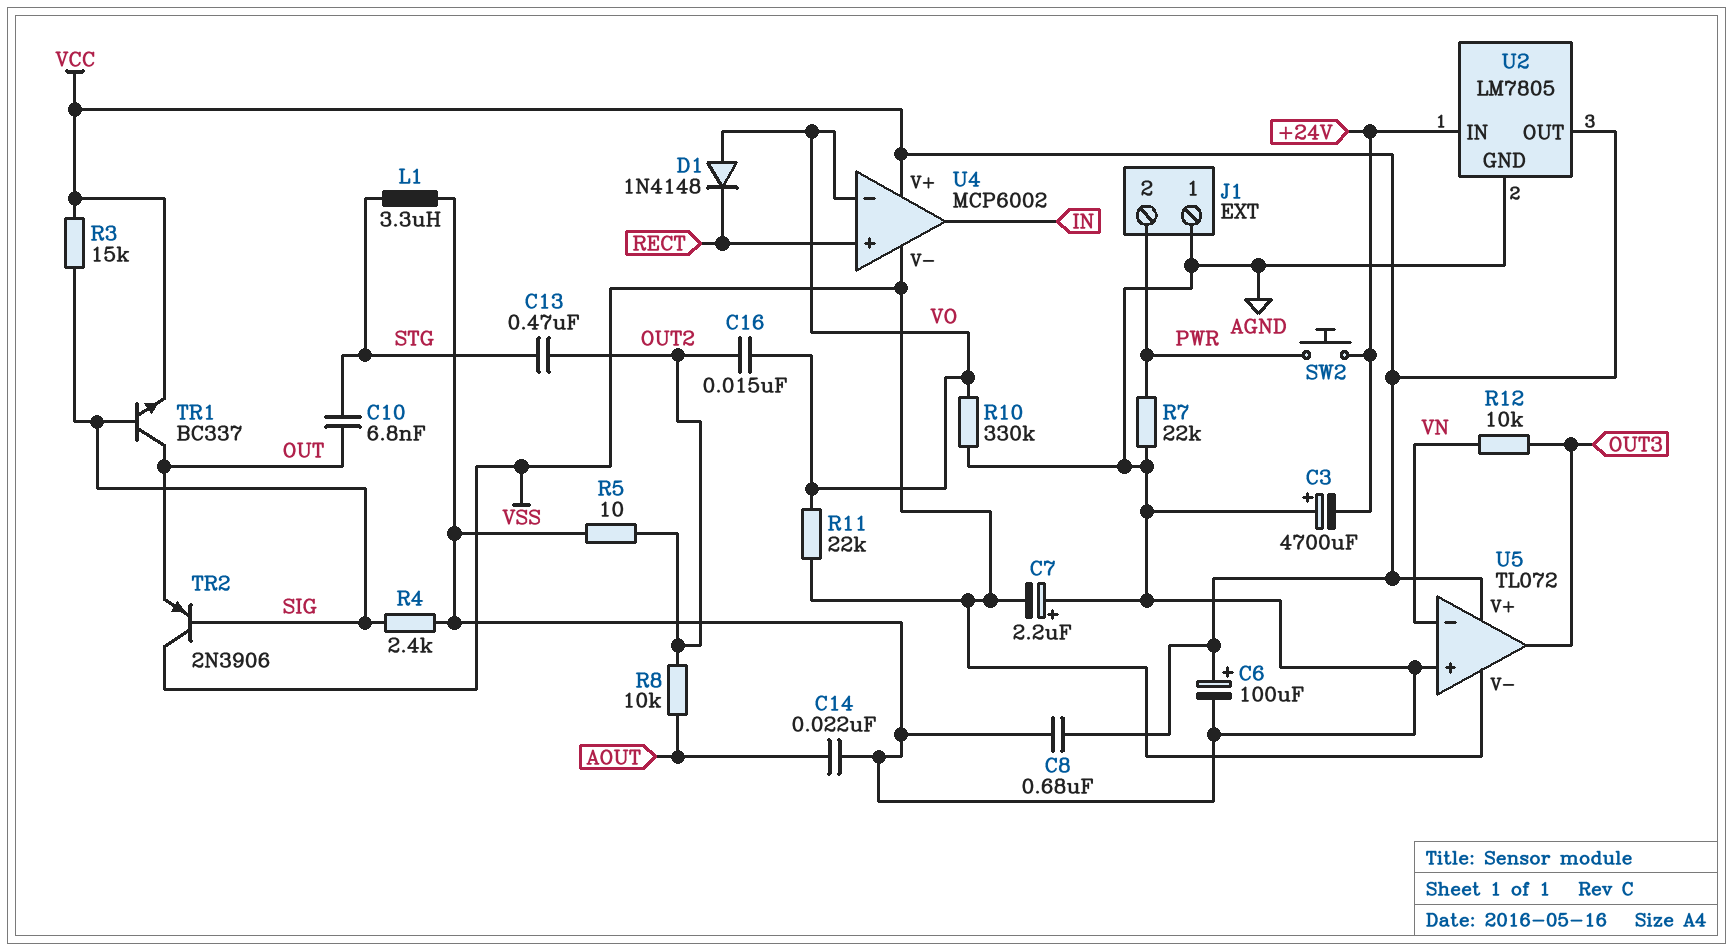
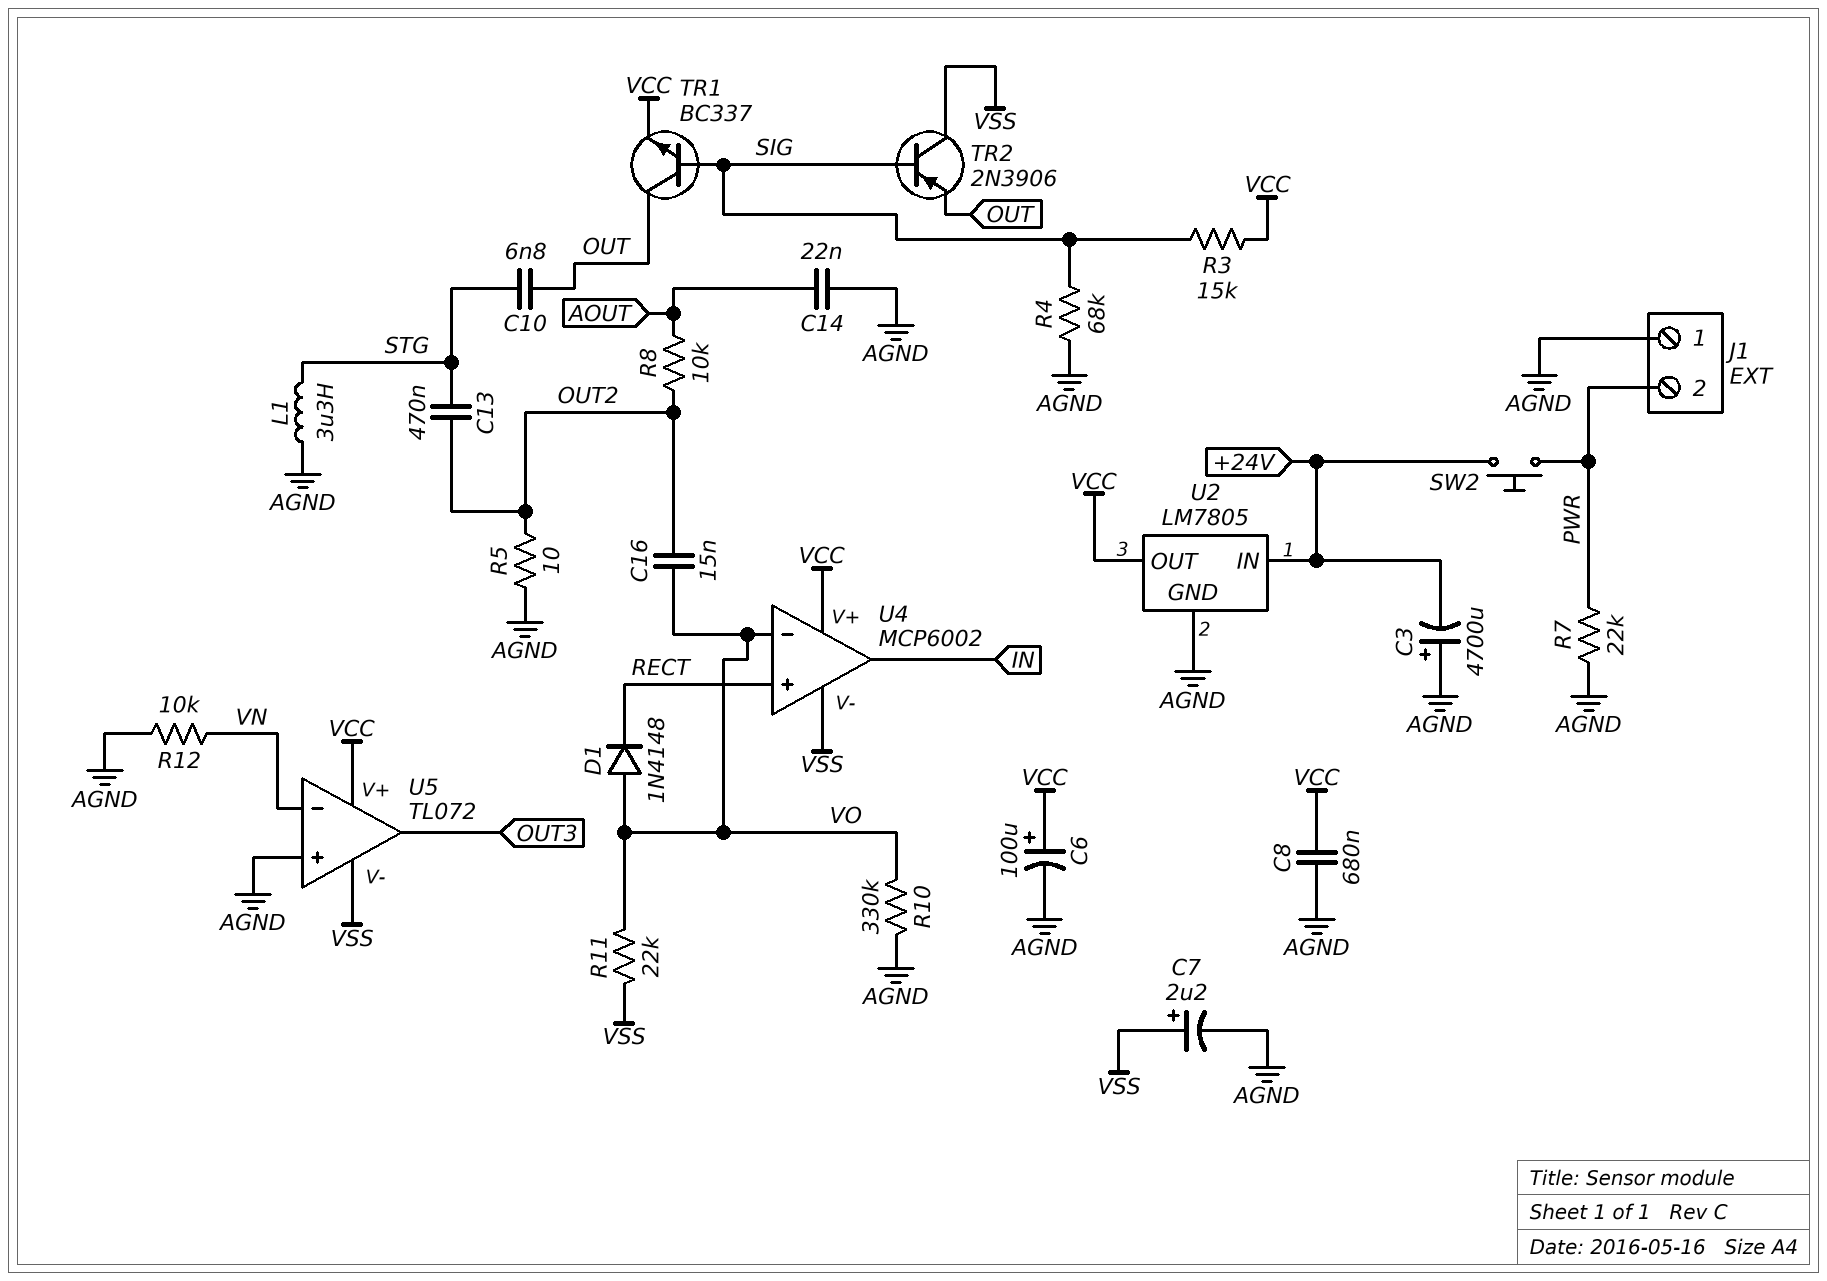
C7: 2.2uF (plus AGND, minus VSS) -> 2.2uF (plus VSS, minus AGND)
R4: 2.4k (AGND, SIG) -> 68k (AGND, SIG)
R12: 10k (OUT3, VN) -> 10k (AGND, VN)

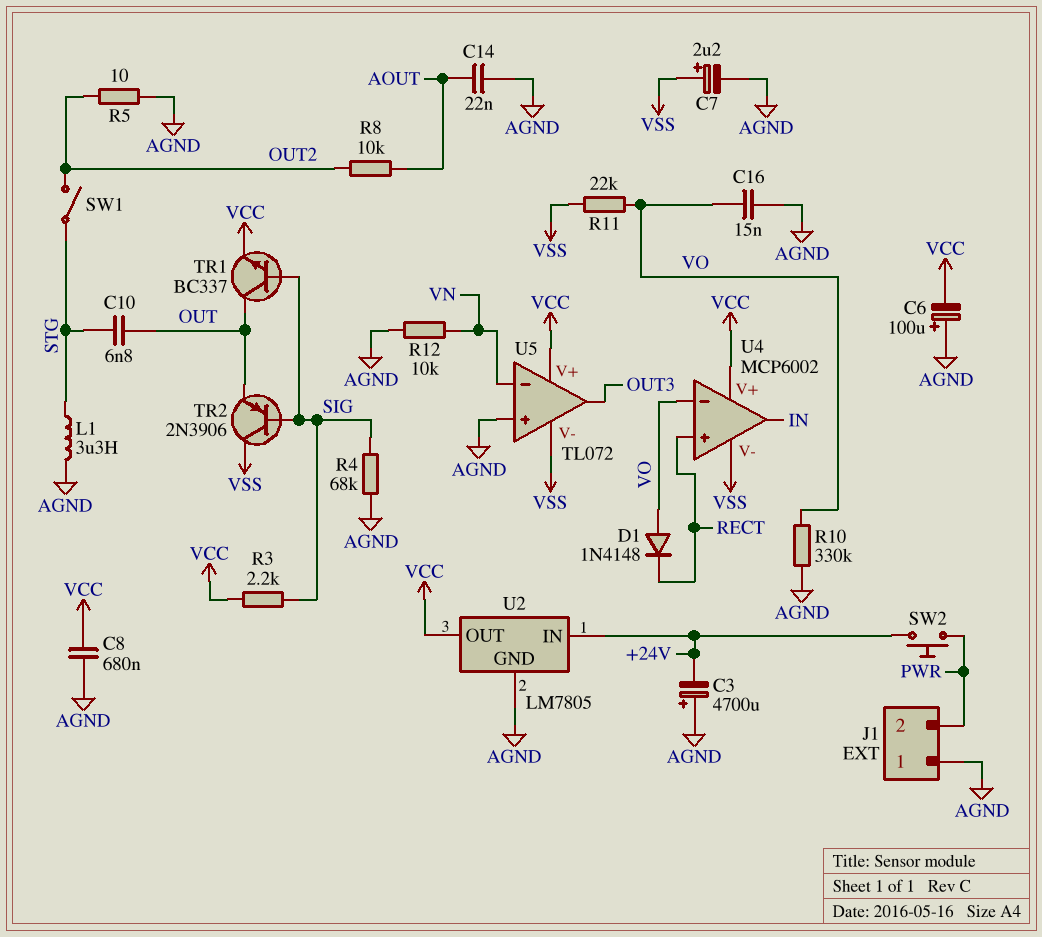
C6: 100uF (plus VCC, minus AGND) -> 100uF (plus AGND, minus VCC)
C13: 470nF (OUT2, STG) -> none
C16: 15nF (OUT2, VO) -> 15nF (AGND, VO)
R3: 15k (SIG, VCC) -> 2.2k (SIG, VCC)
R7: 22k (AGND, PWR) -> none
SW1: none -> switch (OUT2, STG)

